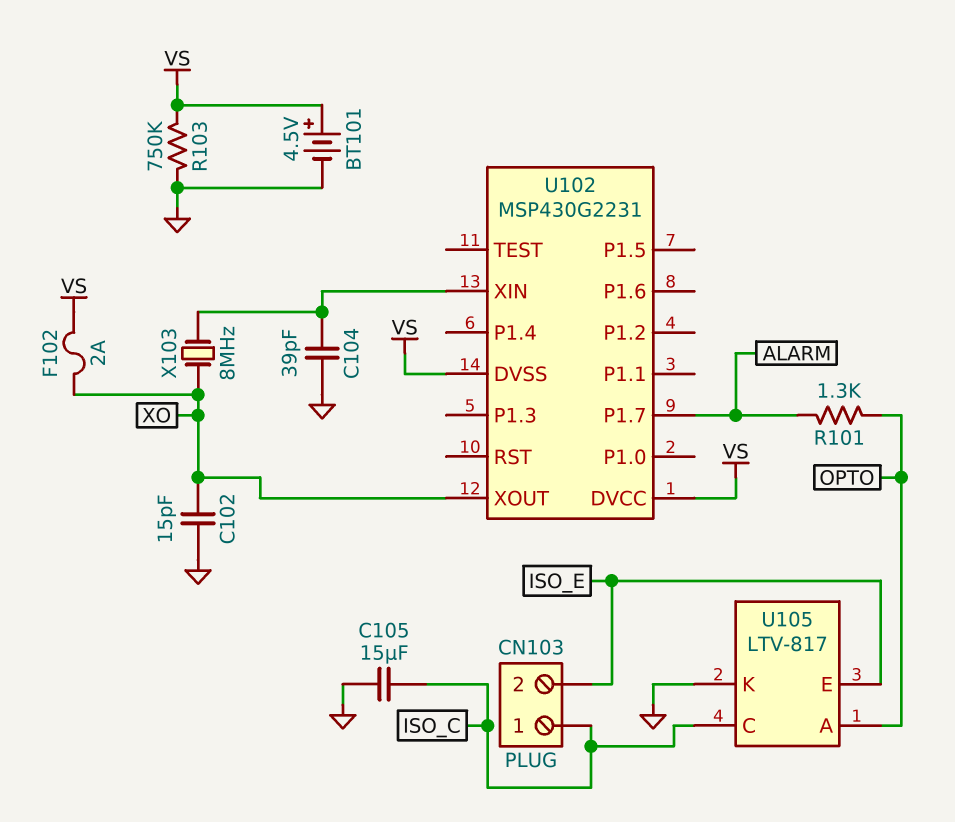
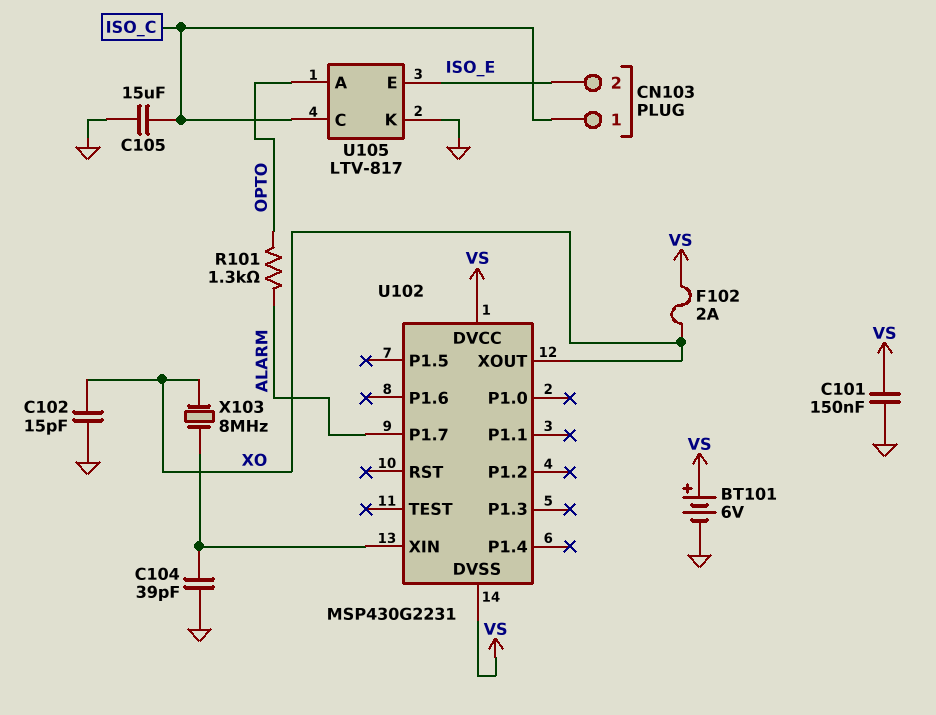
BT101: 4.5V (plus VS, minus GND) -> 6V (plus VS, minus GND)
C101: none -> 150nF (GND, VS)
R103: 750k (GND, VS) -> none

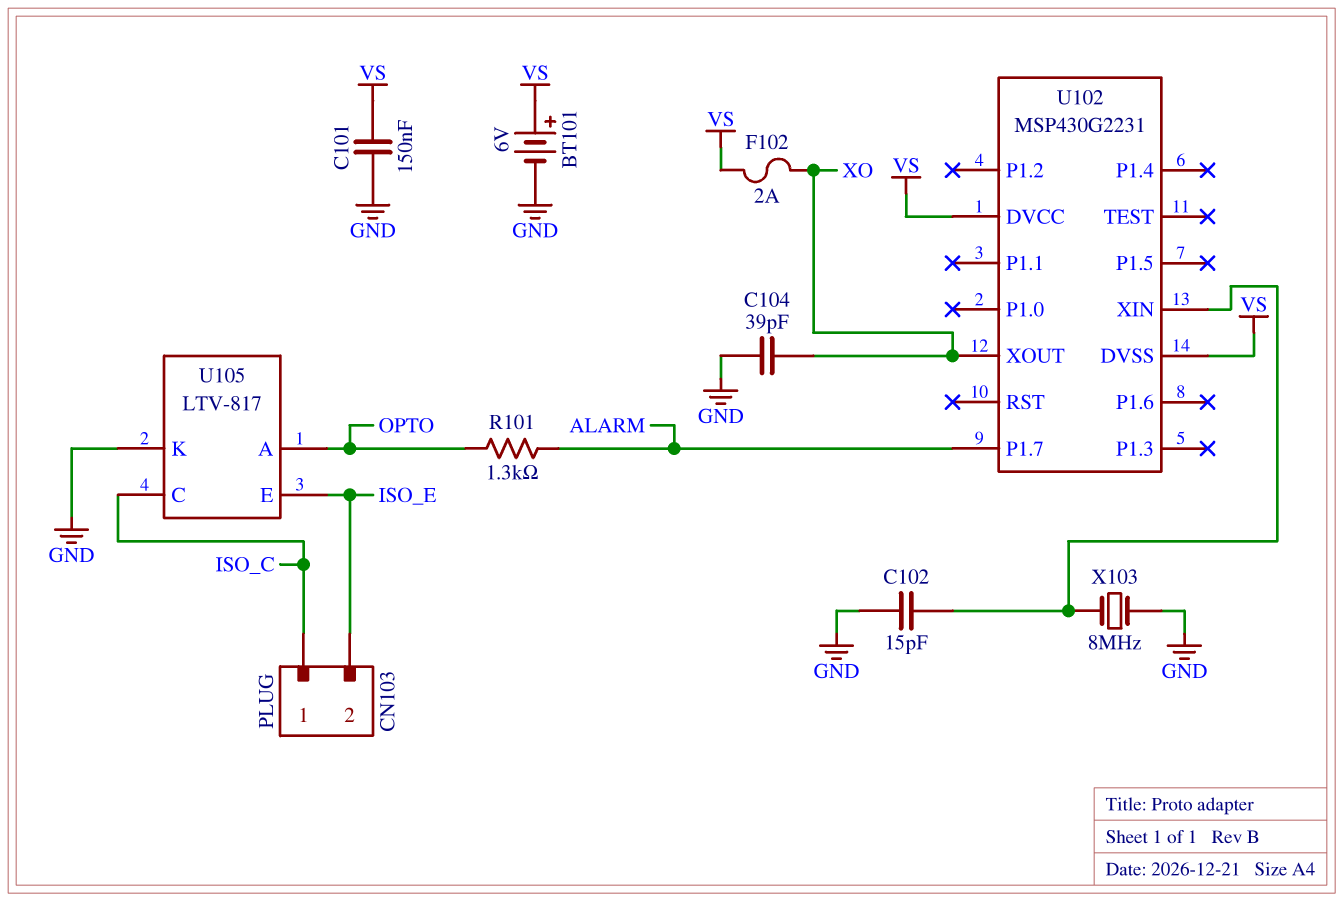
C102: 15pF (GND, XO) -> 15pF (GND, U102/XIN)
C104: 39pF (GND, U102/XIN) -> 39pF (GND, XO)
C105: 15uF (GND, ISO_C) -> none
X103: 8MHz (U102/XIN, XO) -> 8MHz (GND, U102/XIN)

